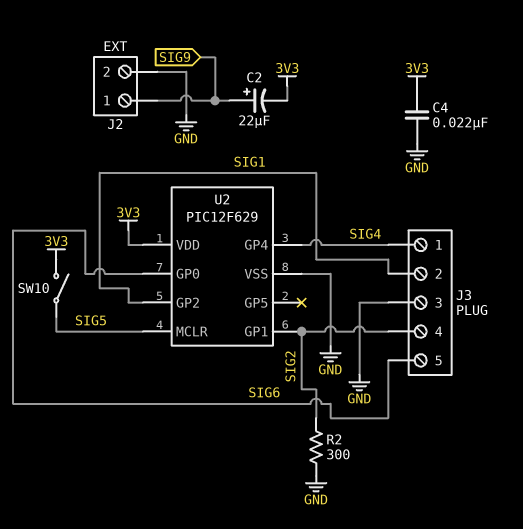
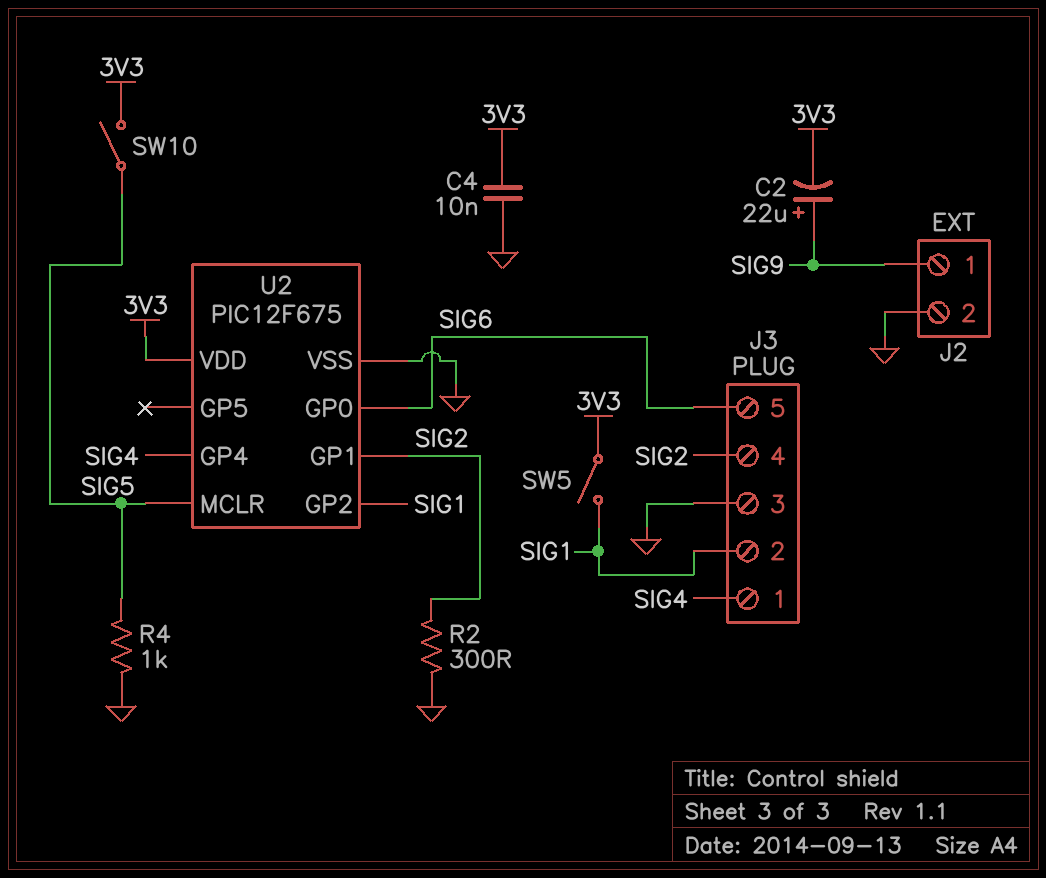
C4: 22nF (3V3, GND) -> 10nF (3V3, GND)
R4: none -> 1k (GND, SIG5)
SW5: none -> switch (3V3, SIG1)
U2: PIC12F629 -> PIC12F675

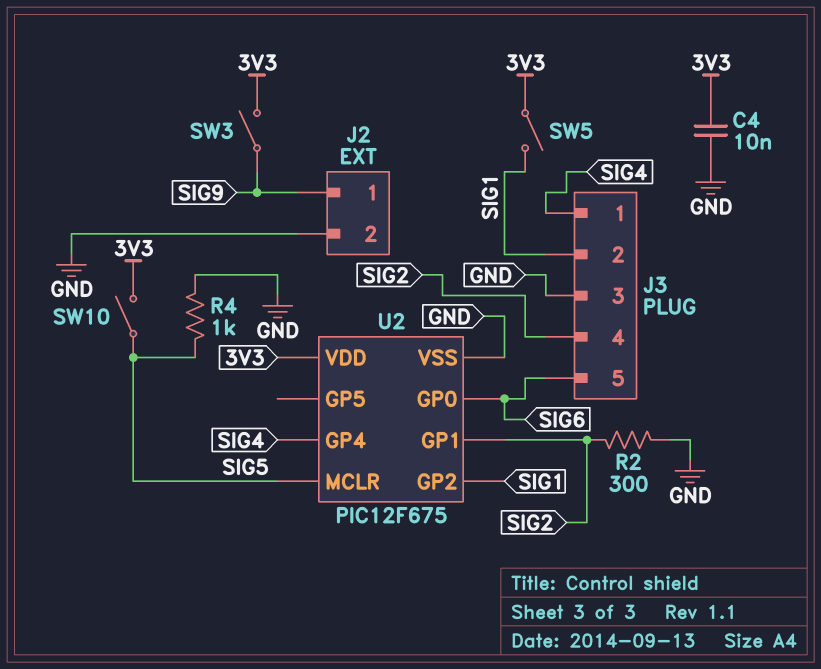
C2: 22uF (plus SIG9, minus 3V3) -> none
SW3: none -> switch (3V3, SIG9)

